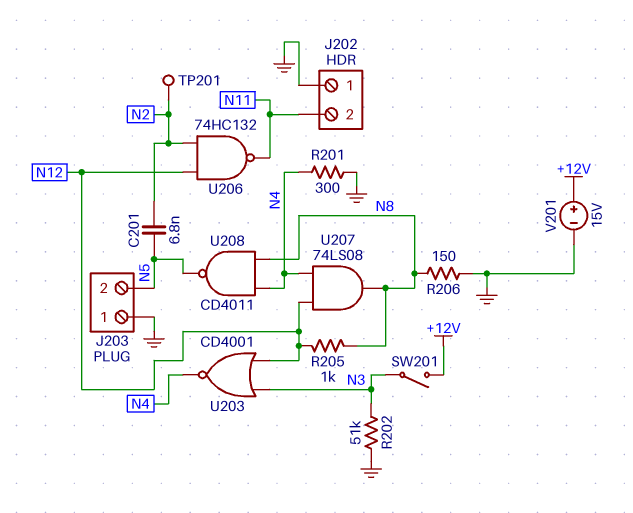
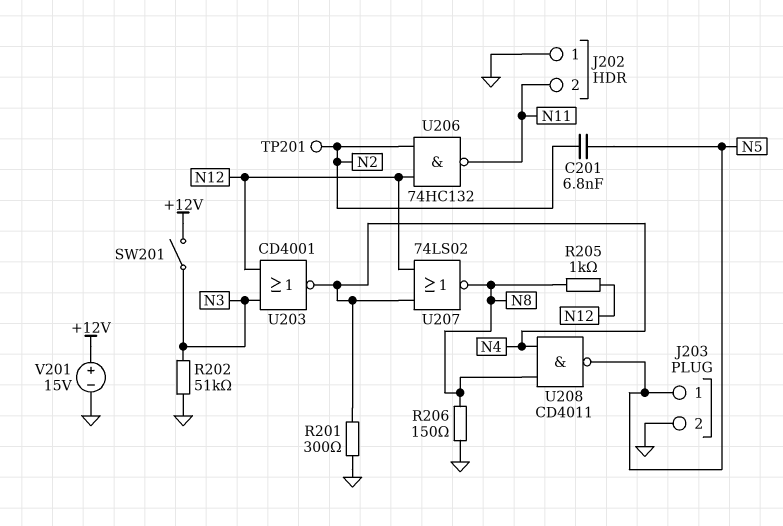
J203 pin 1: GND -> N5
J203 pin 2: N5 -> GND
U207: AND 74LS08 (in N4, in N12, out N8) -> NOR 74LS02 (in N4, in N12, out N8)

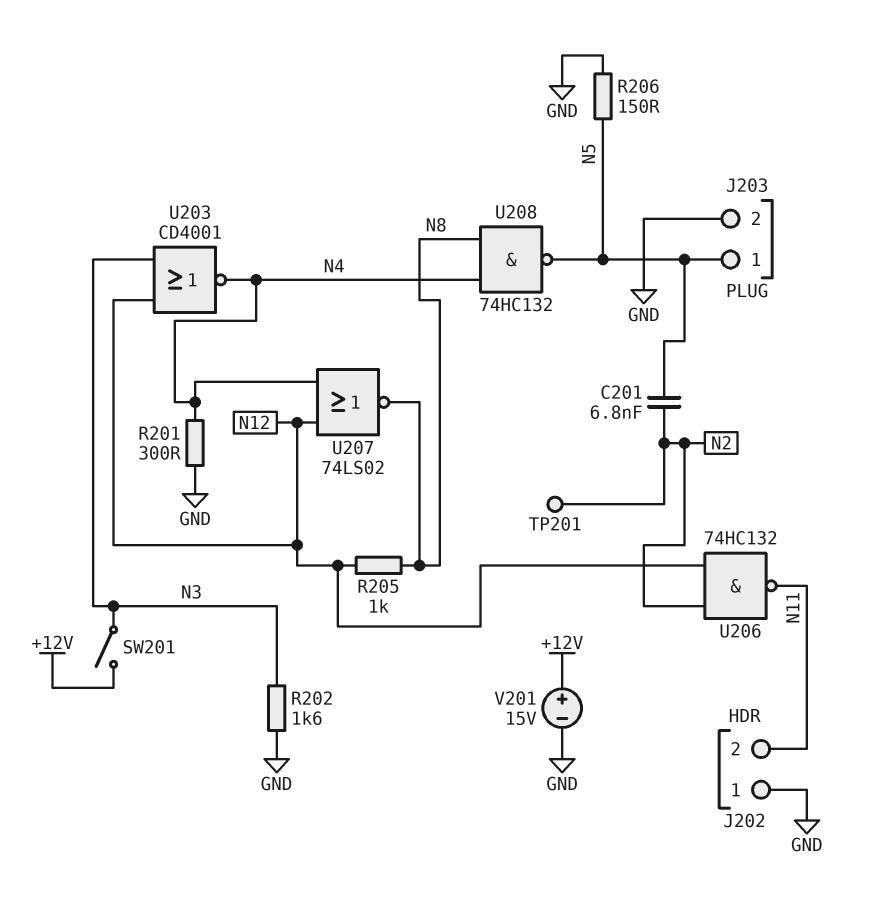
R202: 51k (GND, N3) -> 1.6k (GND, N3)
R206: 150 (GND, N8) -> 150 (GND, N5)
U208: NAND CD4011 (in N4, in N8, out N5) -> NAND 74HC132 (in N4, in N8, out N5)

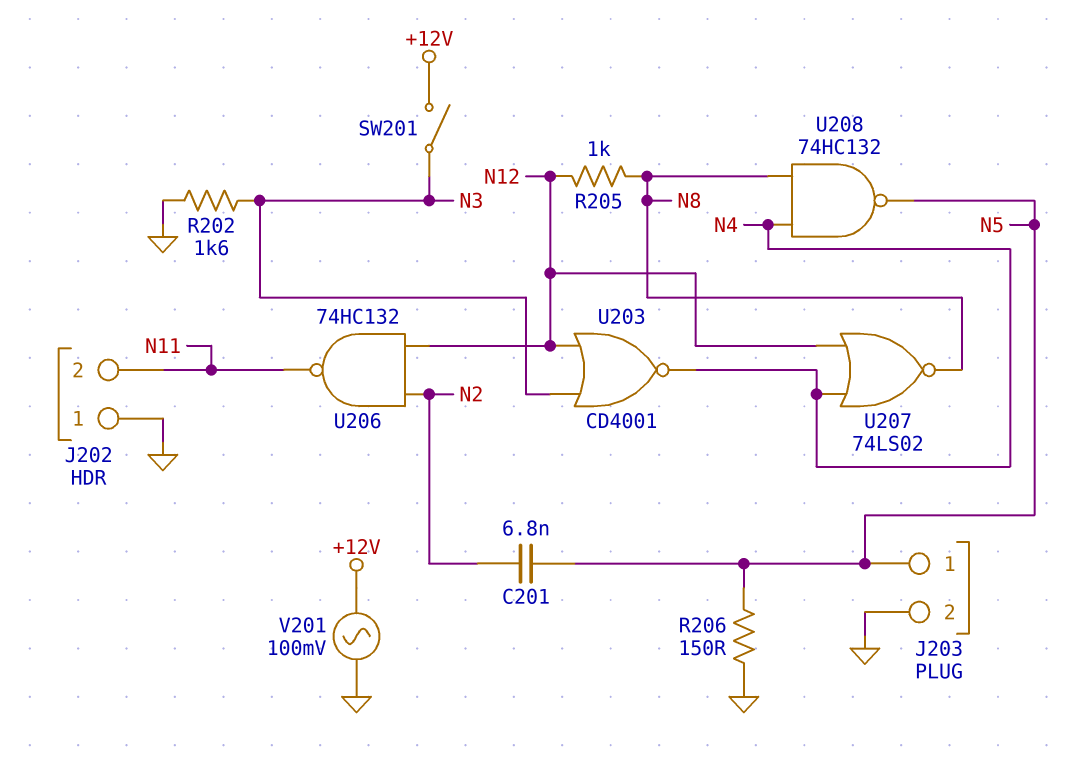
R201: 300 (GND, N4) -> none
TP201: test point (N2) -> none
V201: 15V (plus +12V, minus GND) -> AC 100mV (+12V, GND)

